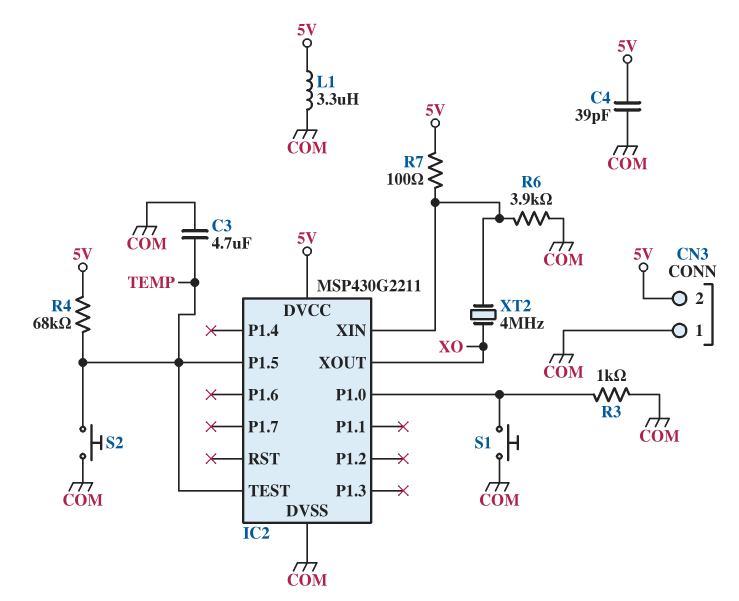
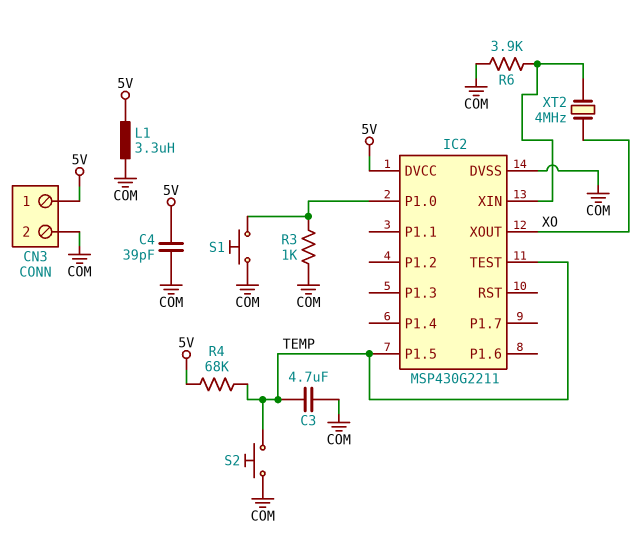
CN3 pin 1: COM -> 5V
CN3 pin 2: 5V -> COM
R7: 100 (5V, IC2/XIN) -> none

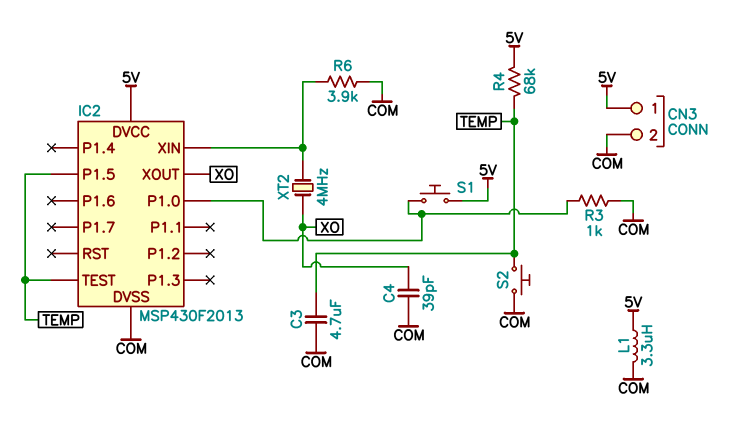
C4: 39pF (5V, COM) -> 39pF (COM, XO)
IC2: MSP430G2211 -> MSP430F2013
S1: button (COM, IC2/P1.0) -> button (5V, IC2/P1.0)

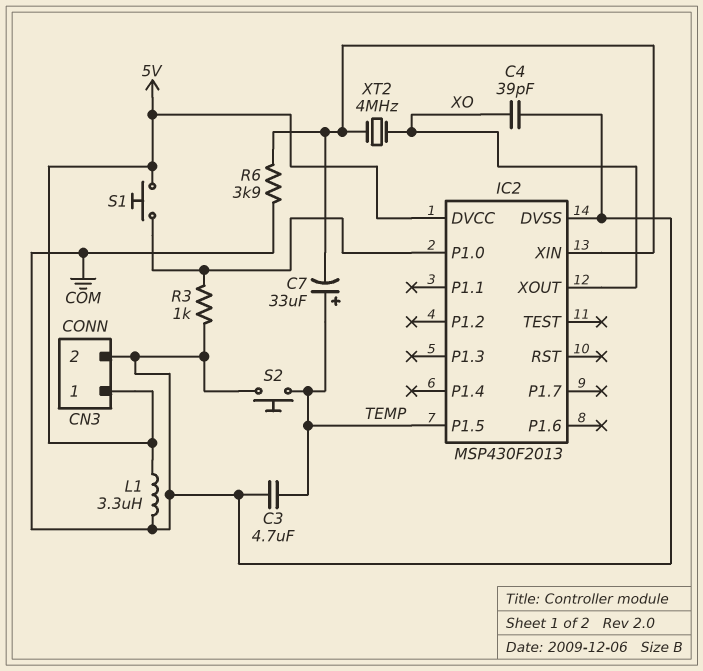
C7: none -> 33uF (plus TEMP, minus IC2/XIN)
IC2 pin TEST: TEMP -> none
R4: 68k (5V, TEMP) -> none

